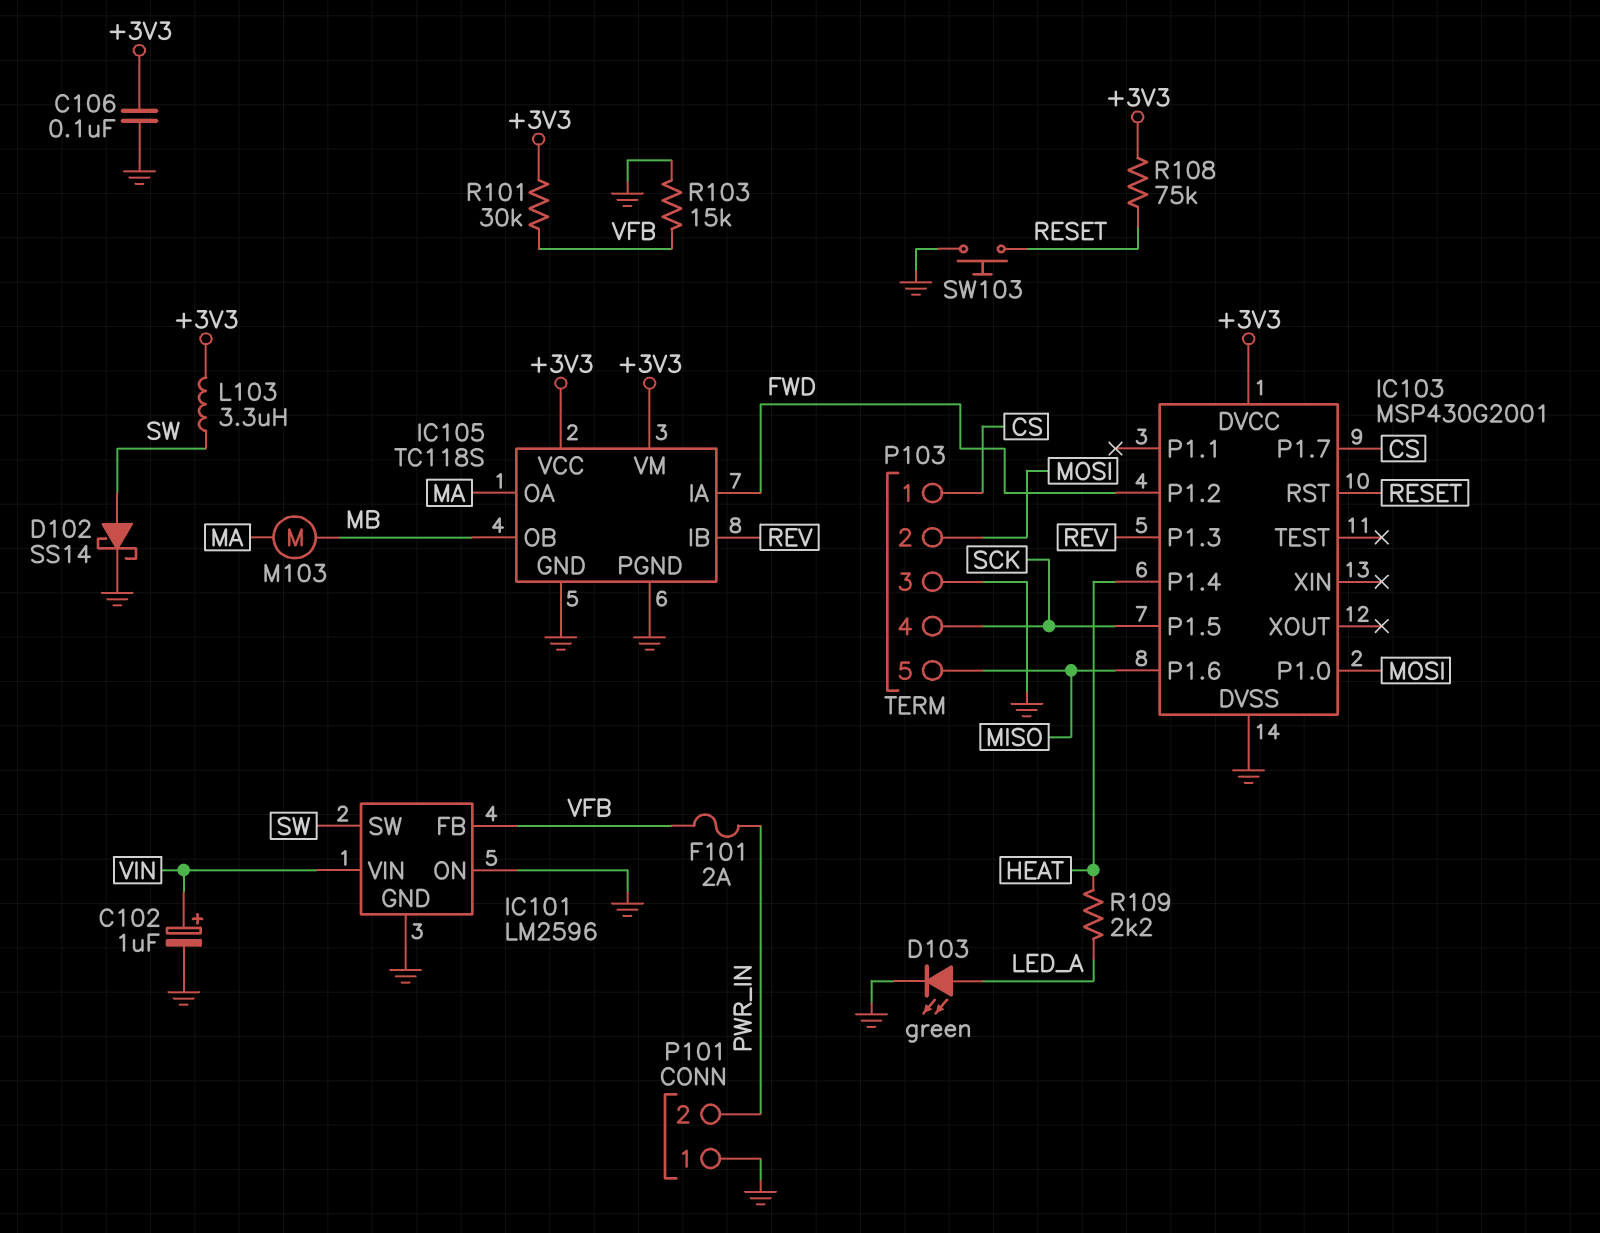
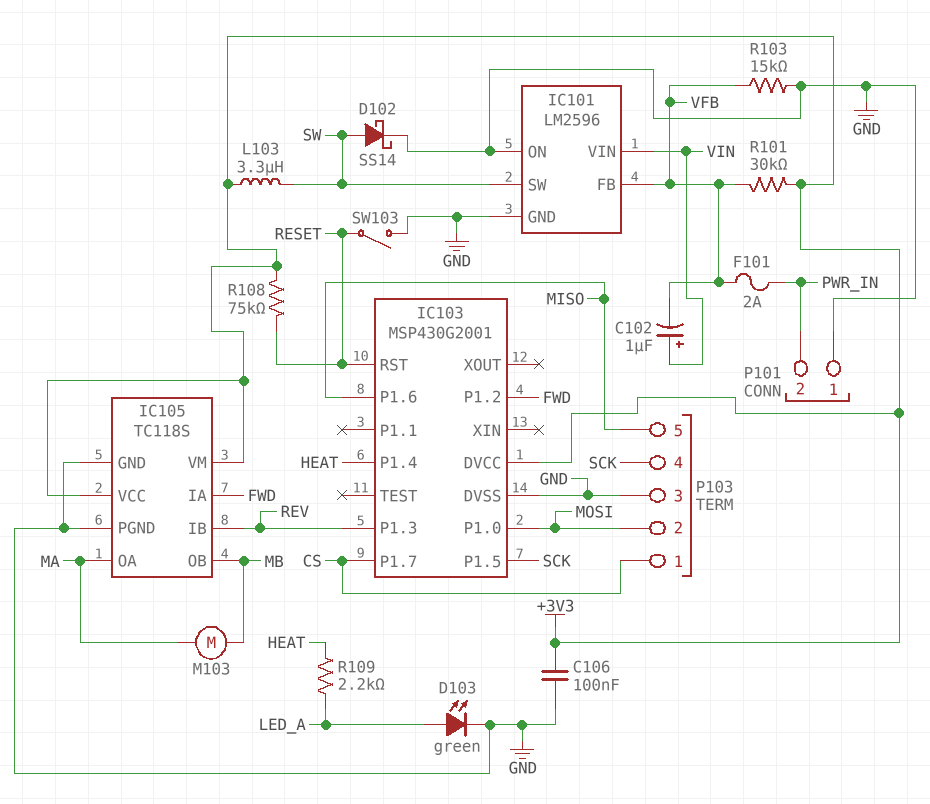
C102: 1uF (plus VIN, minus GND) -> 1uF (plus VIN, minus VFB)
SW103: button (GND, RESET) -> switch (GND, RESET)

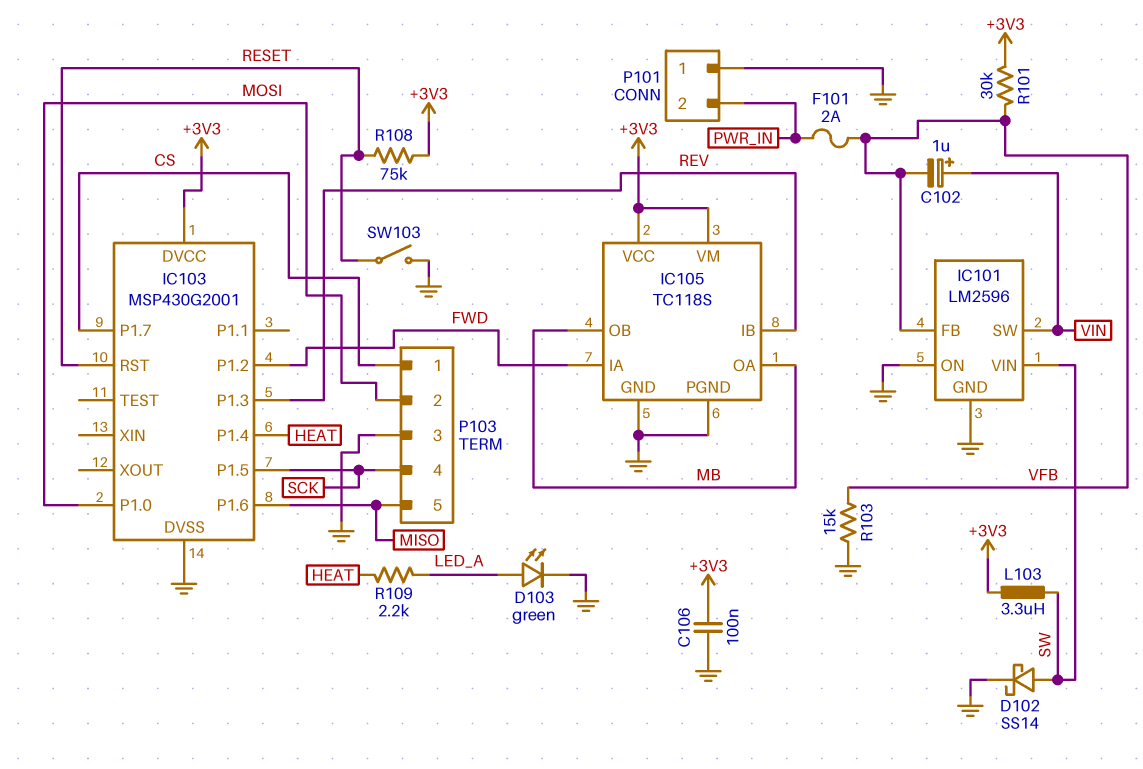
IC101 pin SW: SW -> VIN
IC101 pin VIN: VIN -> SW
IC105 pin OA: MA -> MB
M103: motor (MA, MB) -> none

